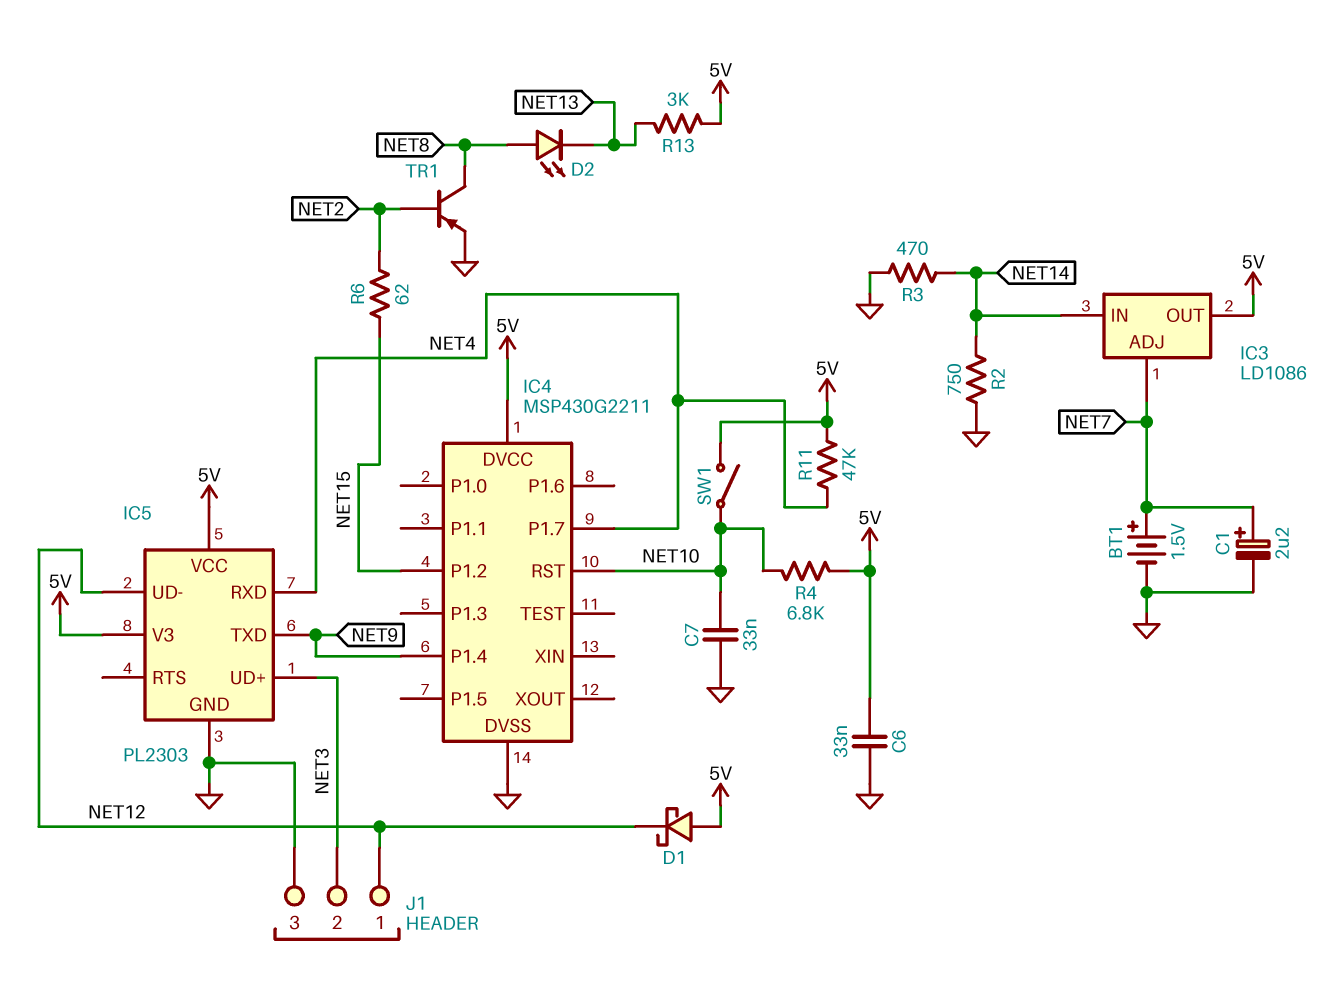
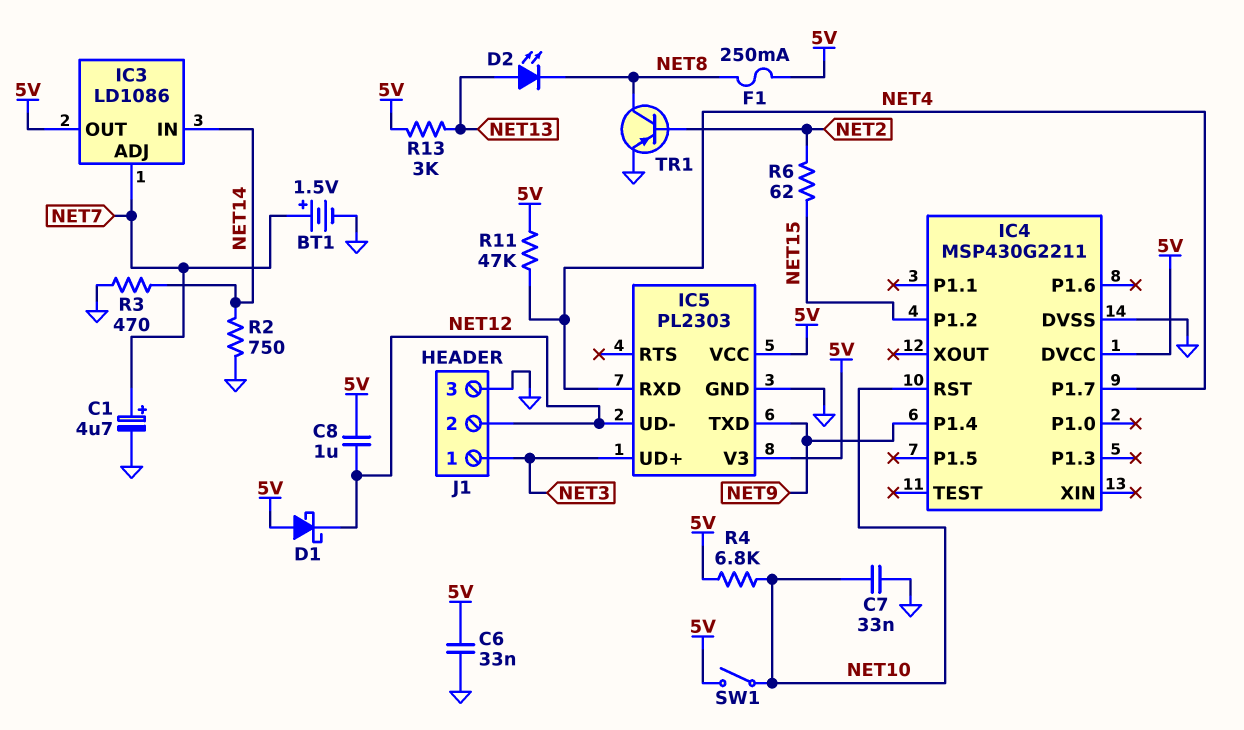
C1: 2.2uF (plus NET7, minus GND) -> 4.7uF (plus NET7, minus GND)
C8: none -> 1uF (5V, NET12)
D2: LED (A NET8, K NET13) -> LED (A NET13, K NET8)
F1: none -> 250mA (5V, NET8)
J1 pin 1: NET12 -> NET3
J1 pin 2: NET3 -> NET12

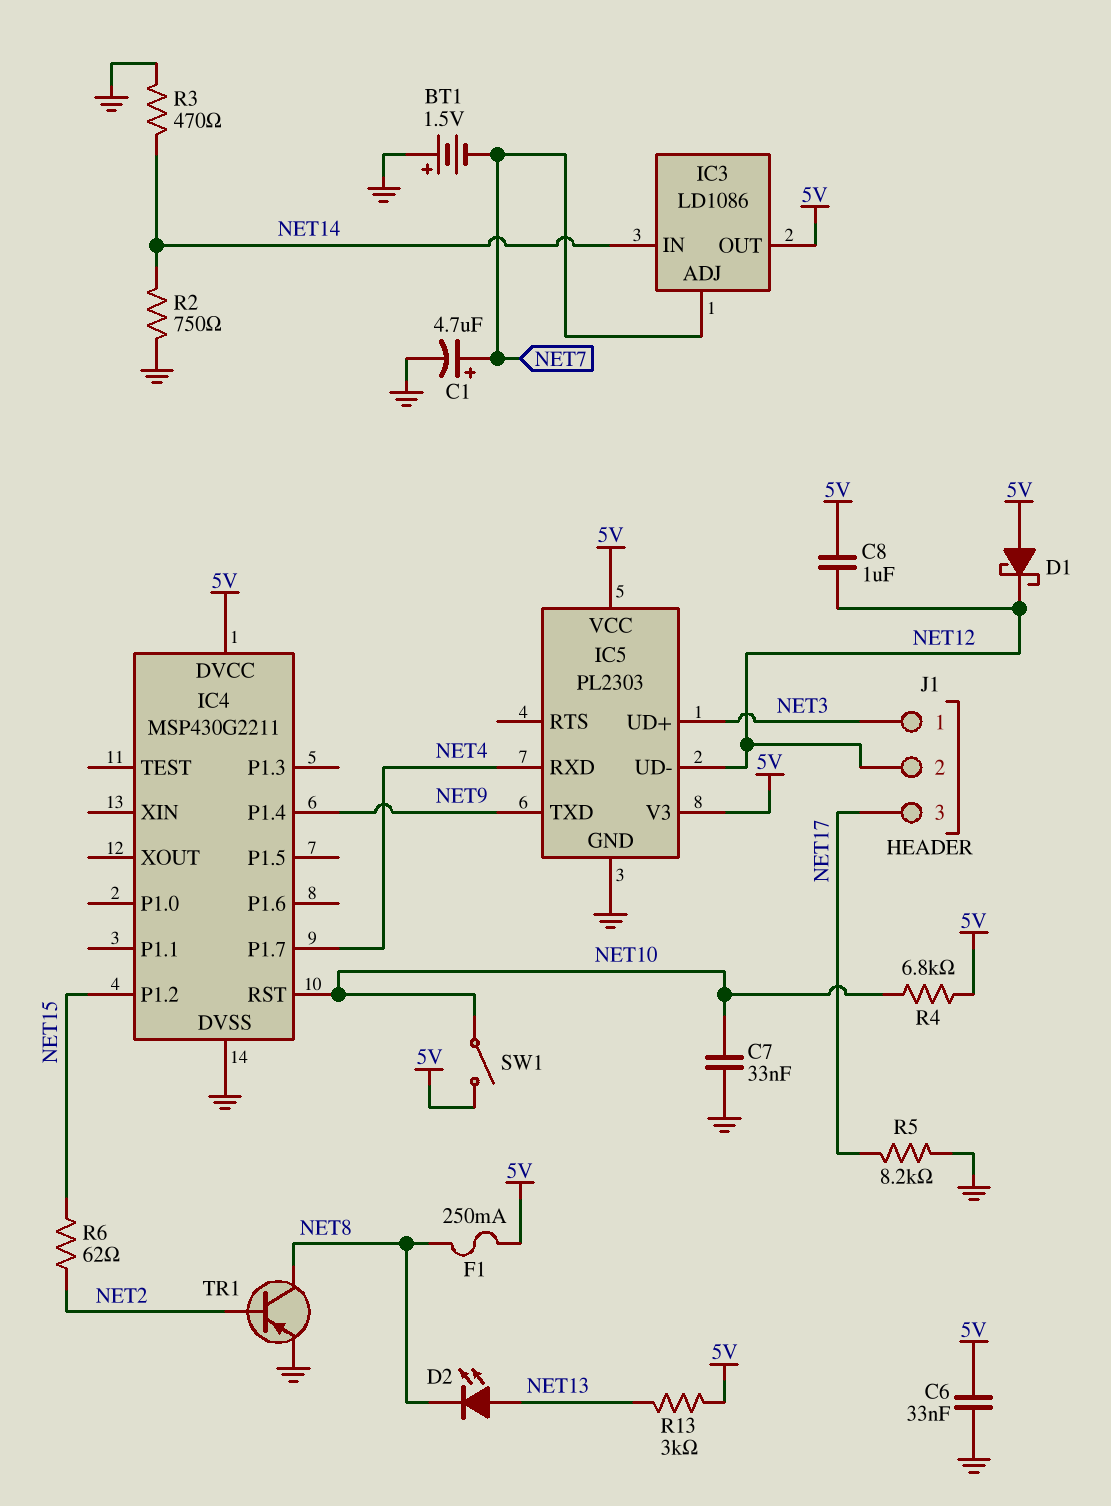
BT1: 1.5V (plus NET7, minus GND) -> 1.5V (plus GND, minus NET7)
J1 pin 3: GND -> NET17
R5: none -> 8.2k (GND, NET17)
R11: 47k (5V, NET4) -> none

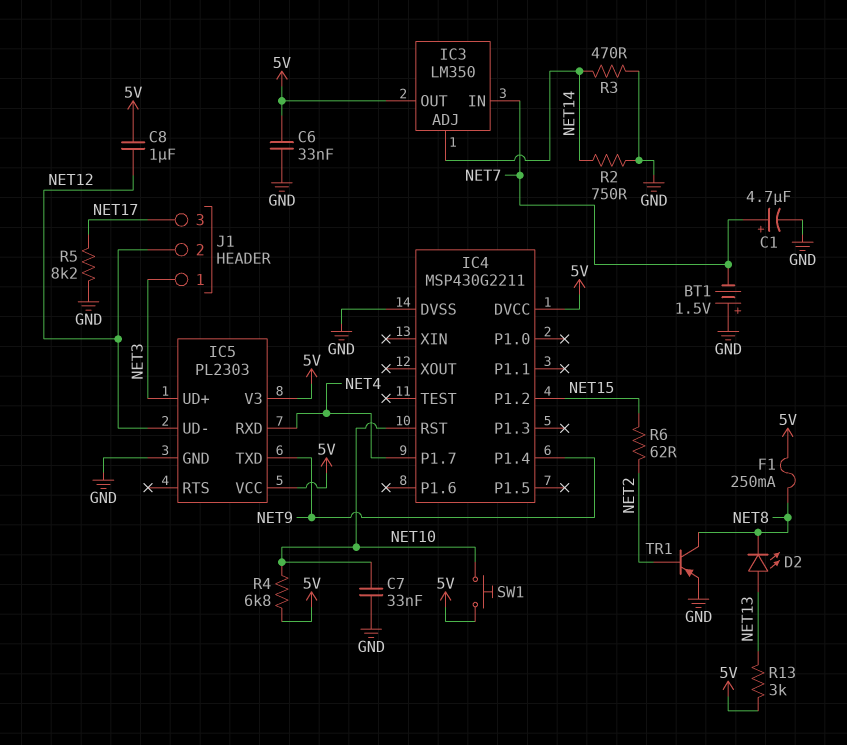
D1: schottky (A 5V, K NET12) -> none
IC3: LD1086 -> LM350
IC3 pin ADJ: NET7 -> NET14
IC3 pin IN: NET14 -> NET7
SW1: switch (5V, NET10) -> button (5V, NET10)

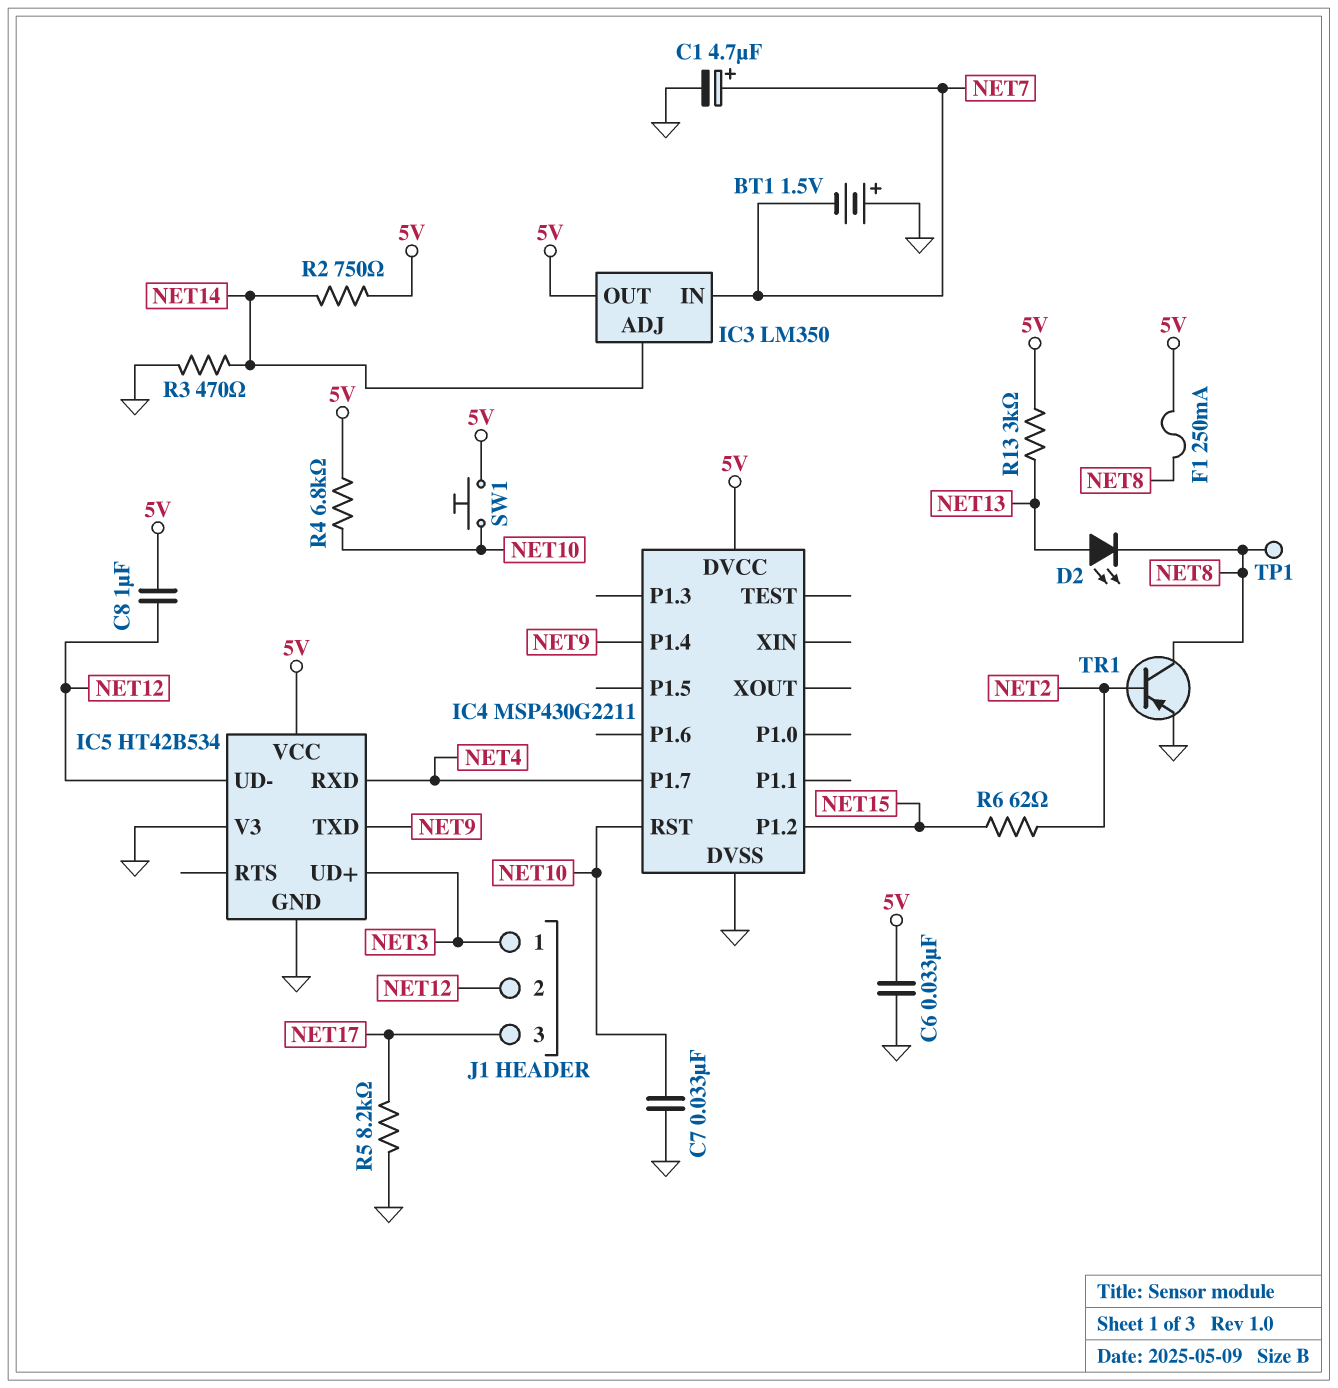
IC5: PL2303 -> HT42B534
IC5 pin V3: 5V -> GND
R2: 750 (GND, NET14) -> 750 (5V, NET14)
TP1: none -> test point (NET8)

